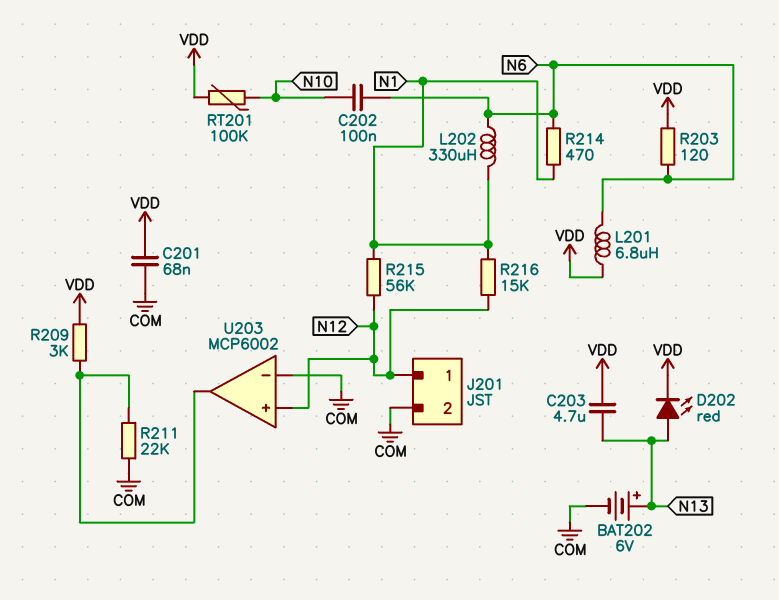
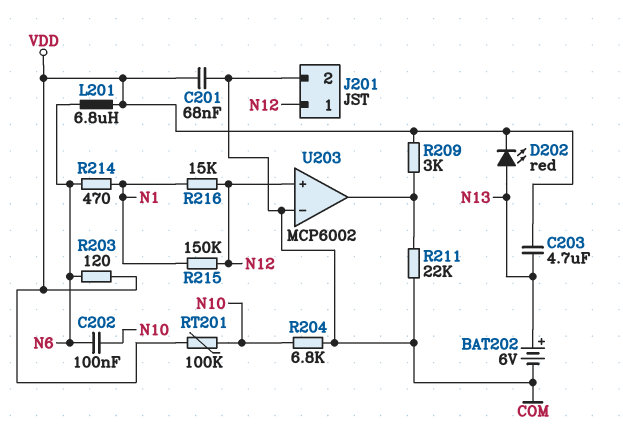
L202: 330uH (N1, N6) -> none
R204: none -> 6.8k (COM, N10)
R215: 56k (N1, N12) -> 150k (N1, N12)

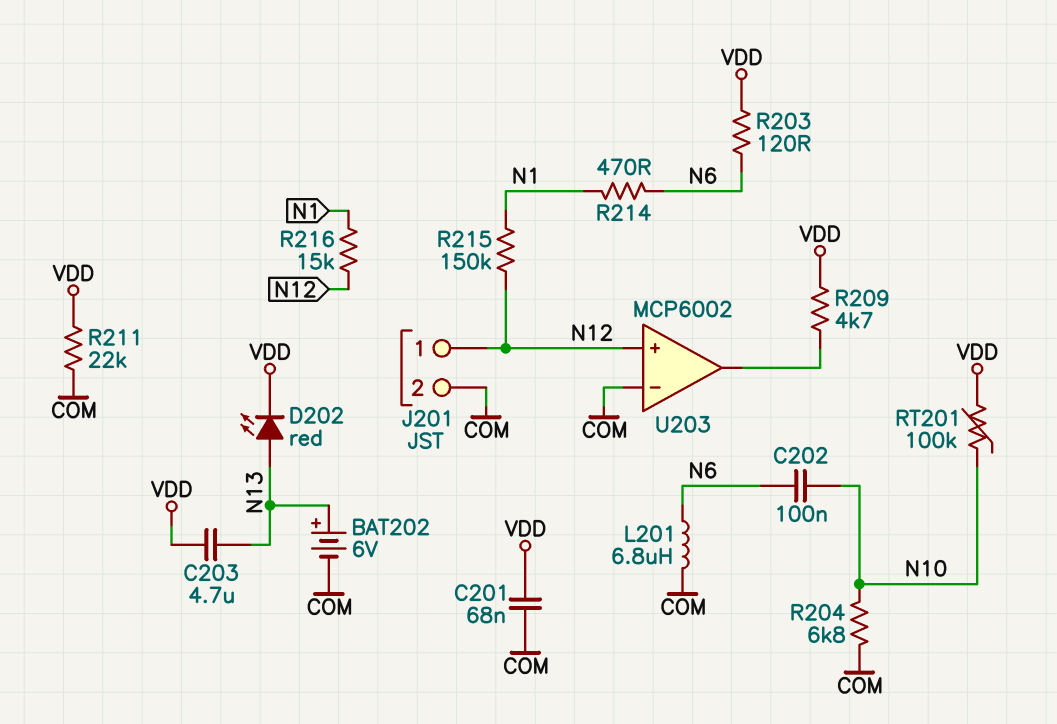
L201: 6.8uH (N6, VDD) -> 6.8uH (COM, N6)
R209: 3k (U203/out, VDD) -> 4.7k (U203/out, VDD)
R211: 22k (COM, U203/out) -> 22k (COM, VDD)

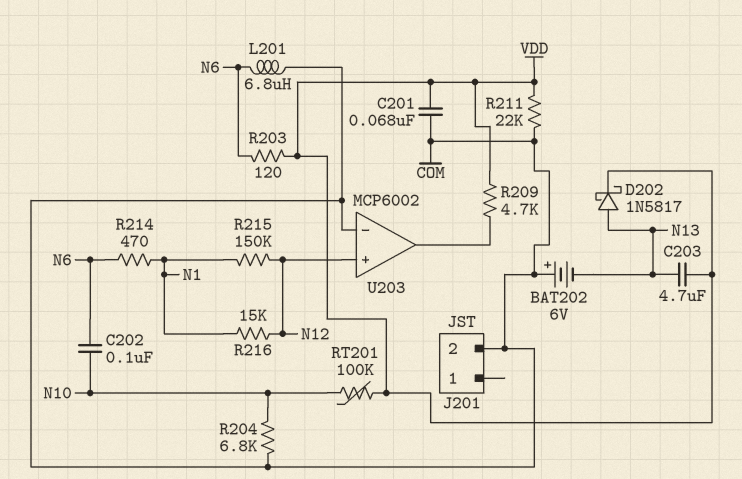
BAT202: 6V (plus N13, minus COM) -> 6V (plus COM, minus N13)
D202: LED red (A N13, K VDD) -> schottky 1N5817 (A N13, K VDD)
J201 pin 1: N12 -> none

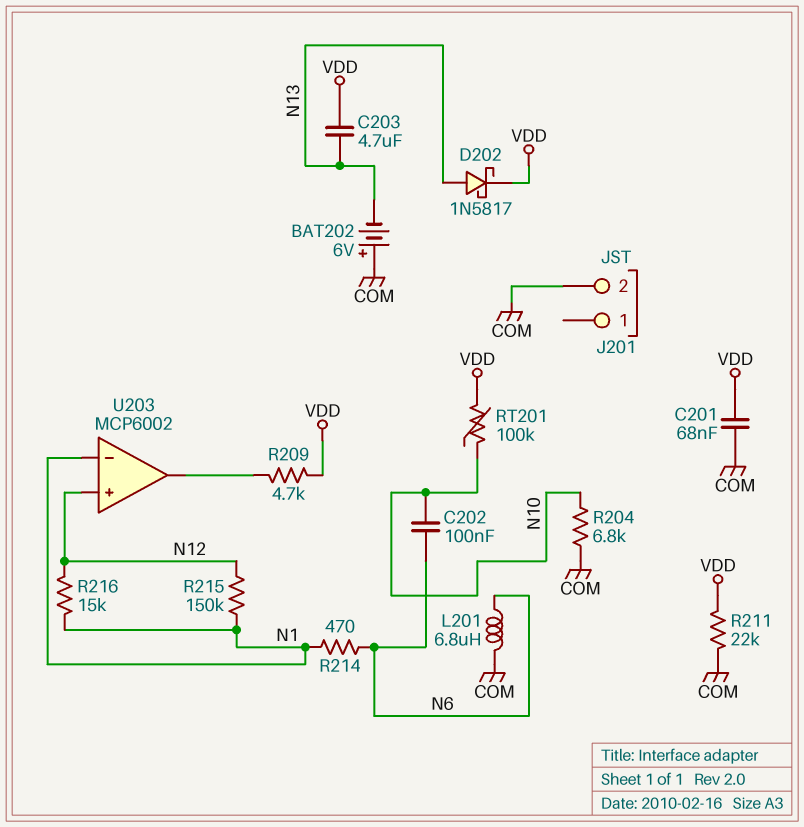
R203: 120 (N6, VDD) -> none
U203 pin in-: COM -> N1

